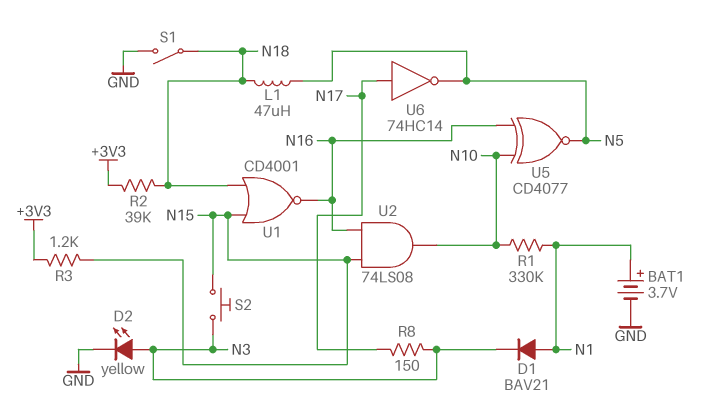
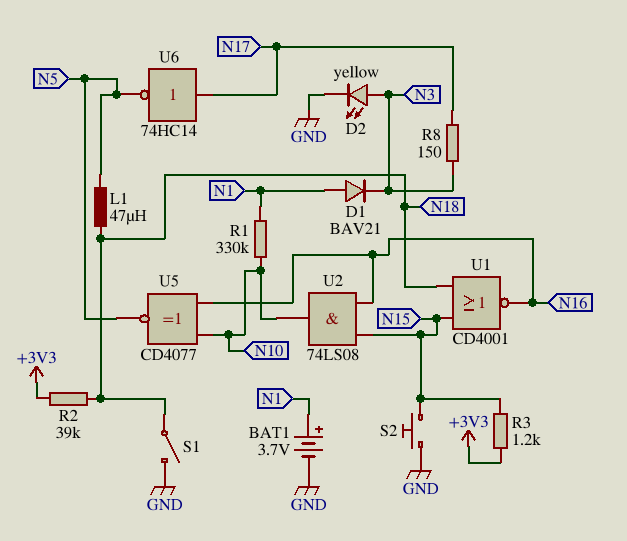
S2: button (N3, N15) -> button (GND, N15)

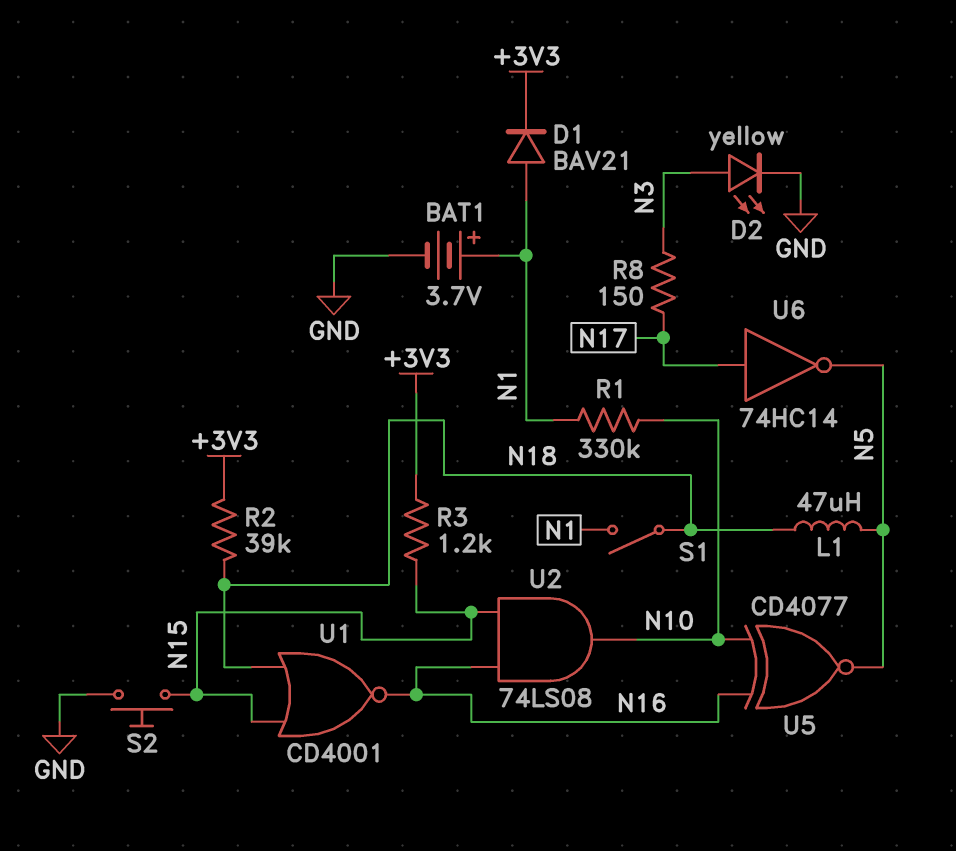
D1: diode BAV21 (A N1, K N3) -> diode BAV21 (A N1, K +3V3)
S1: switch (GND, N18) -> switch (N1, N18)

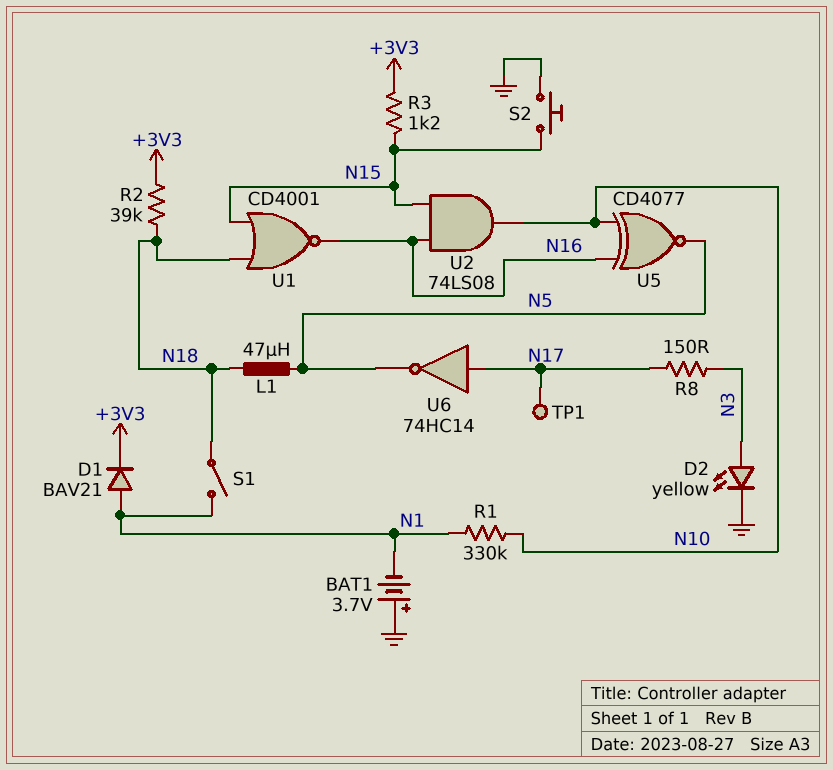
BAT1: 3.7V (plus N1, minus GND) -> 3.7V (plus GND, minus N1)
TP1: none -> test point (N17)

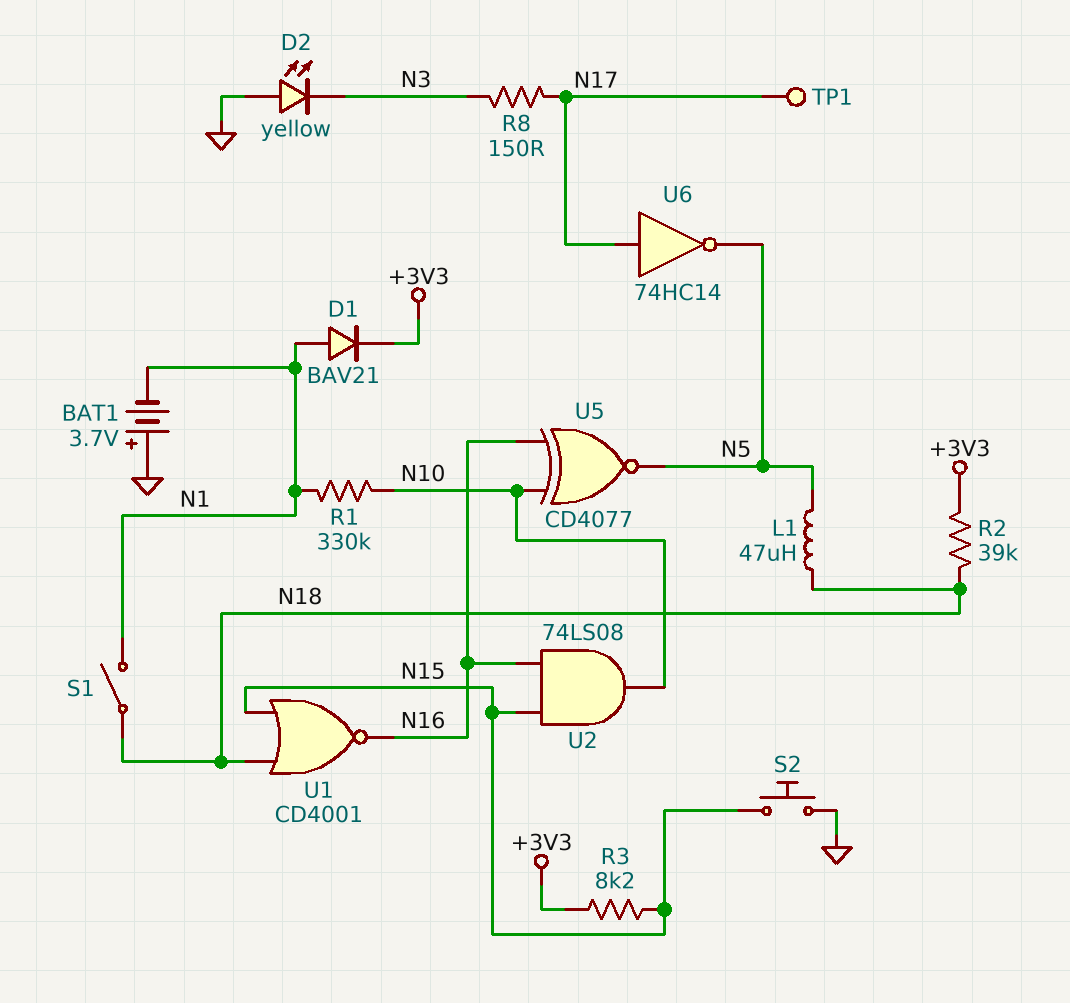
D2: LED yellow (A N3, K GND) -> LED yellow (A GND, K N3)
R3: 1.2k (+3V3, N15) -> 8.2k (+3V3, N15)

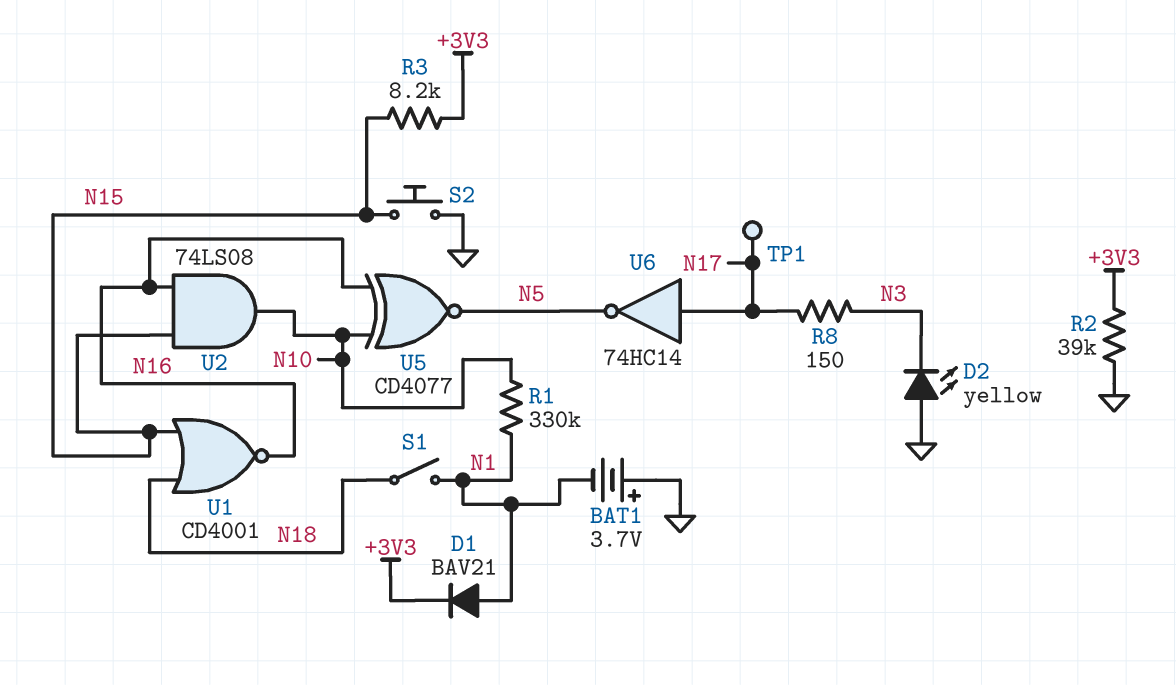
L1: 47uH (N5, N18) -> none
R2: 39k (+3V3, N18) -> 39k (+3V3, GND)

